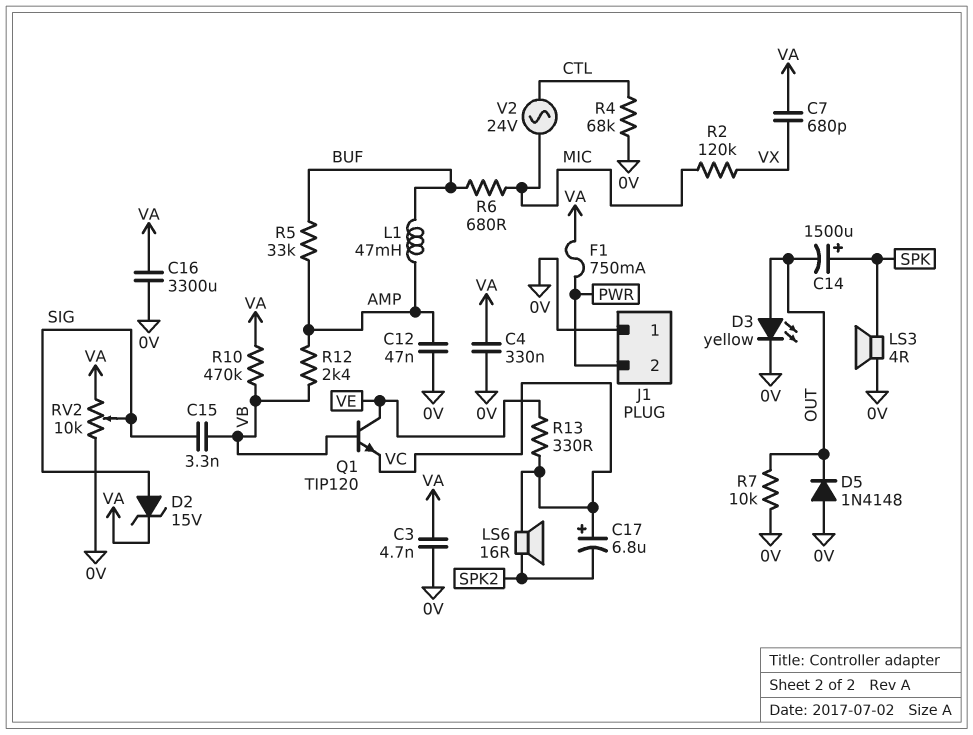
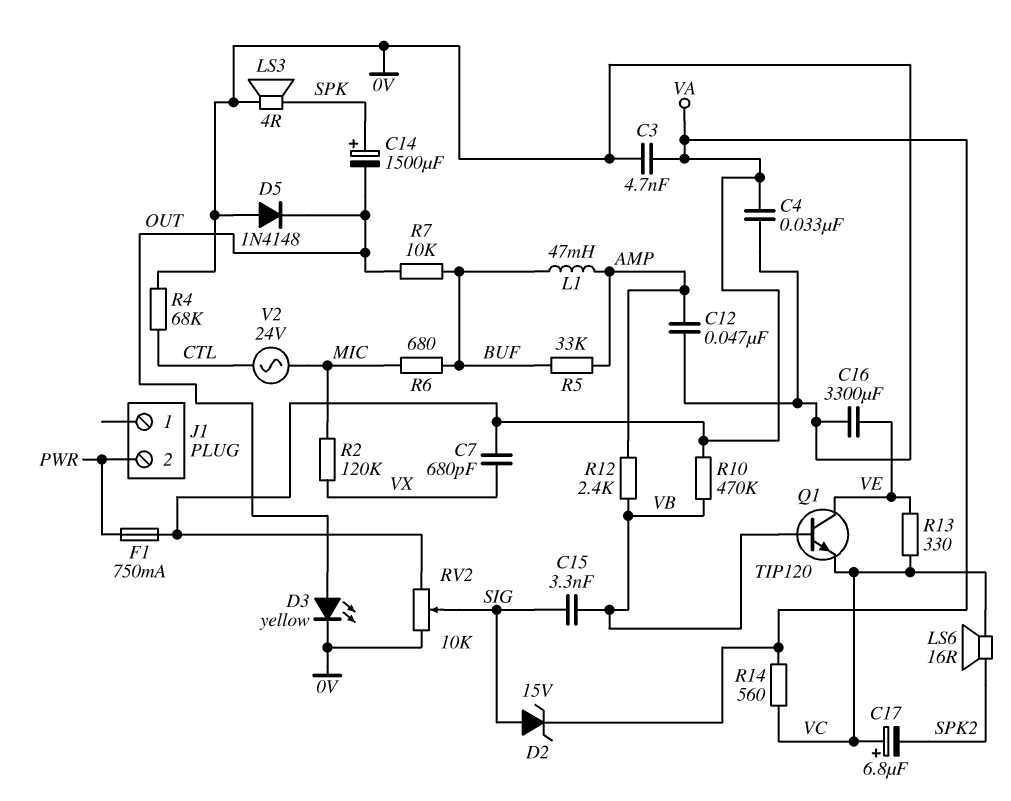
C4: 330nF (0V, VA) -> 33nF (0V, VA)
C16: 3300uF (0V, VA) -> 3300uF (0V, VE)
J1 pin 1: 0V -> none
R7: 10k (0V, OUT) -> 10k (BUF, OUT)
R14: none -> 560 (VA, VC)

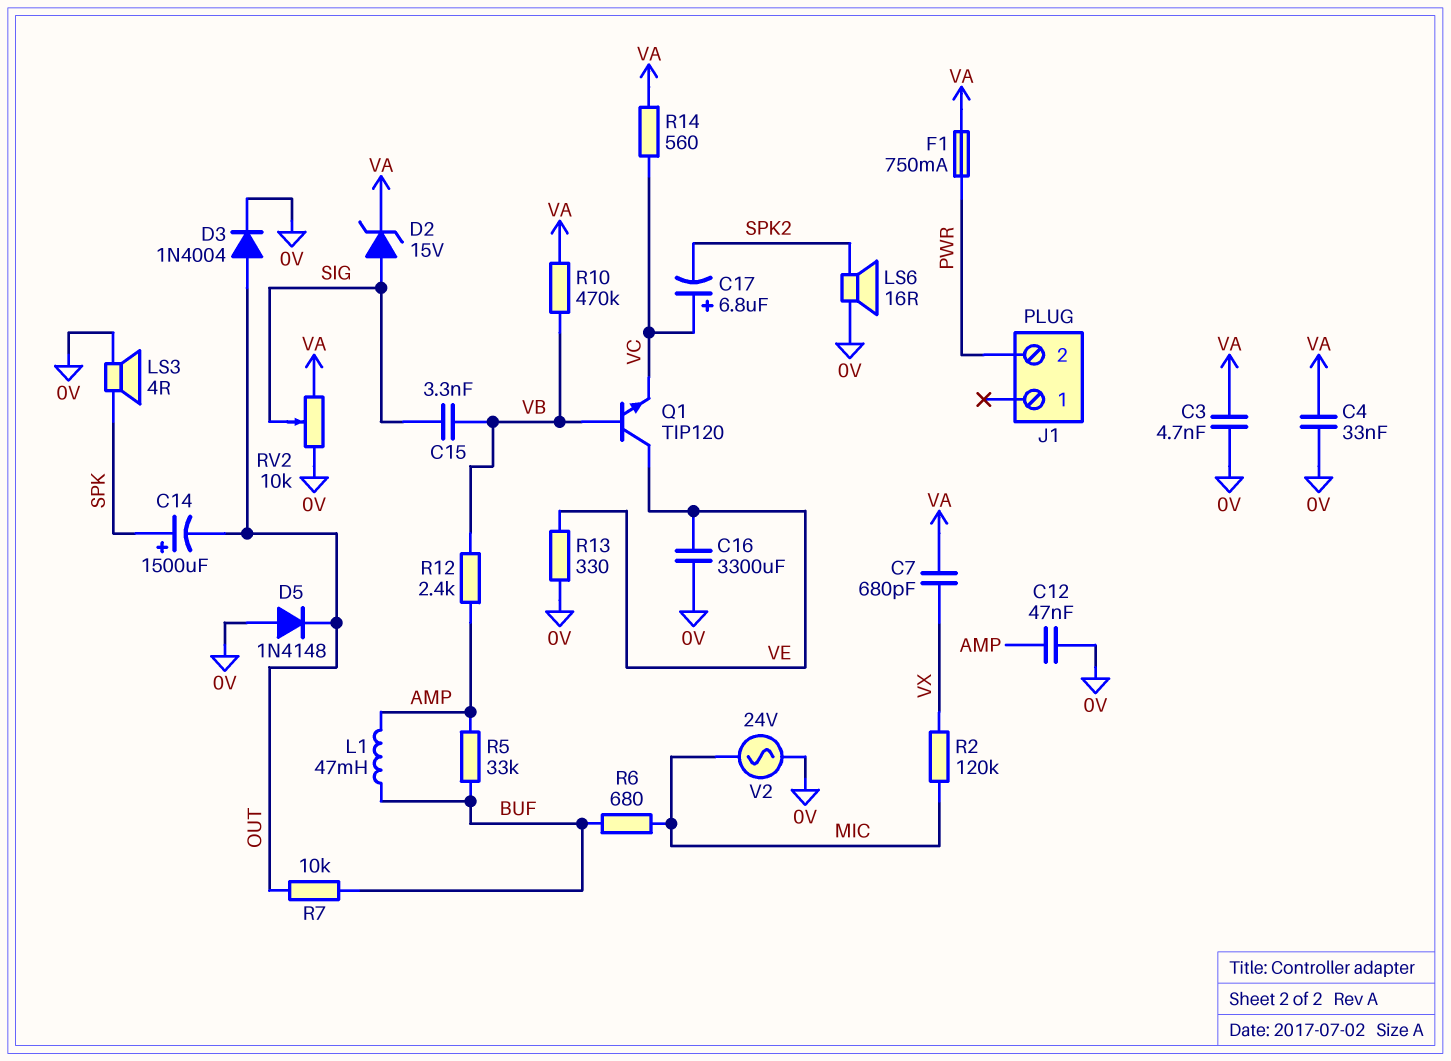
D3: LED yellow (A OUT, K 0V) -> diode 1N4004 (A OUT, K 0V)
LS6: speaker 16R (SPK2, VC) -> speaker 16R (0V, SPK2)
R4: 68k (0V, CTL) -> none
R13: 330 (VC, VE) -> 330 (0V, VE)
V2: AC 24V (CTL, MIC) -> AC 24V (0V, MIC)

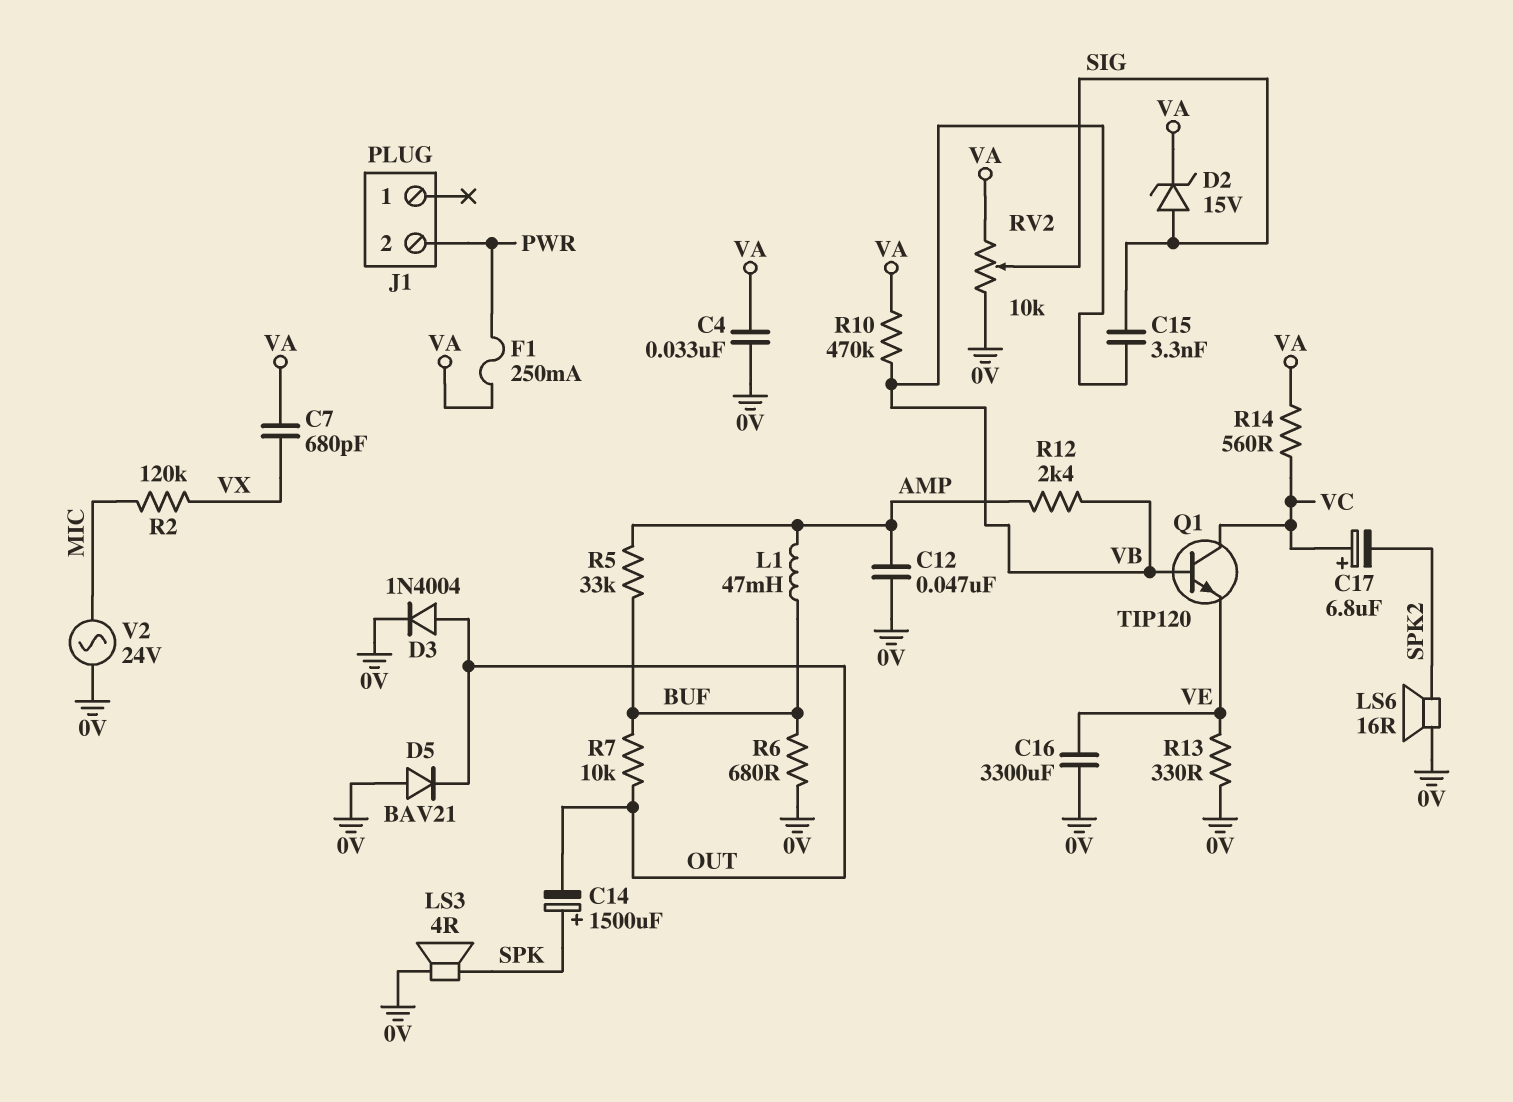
C3: 4.7nF (0V, VA) -> none
D5: diode 1N4148 (A 0V, K OUT) -> diode BAV21 (A 0V, K OUT)
F1: 750mA (PWR, VA) -> 250mA (PWR, VA)
Q1: NPN TIP120 (B VB, C VE, E VC) -> NPN TIP120 (B VB, C VC, E VE)
R6: 680 (BUF, MIC) -> 680 (0V, BUF)

